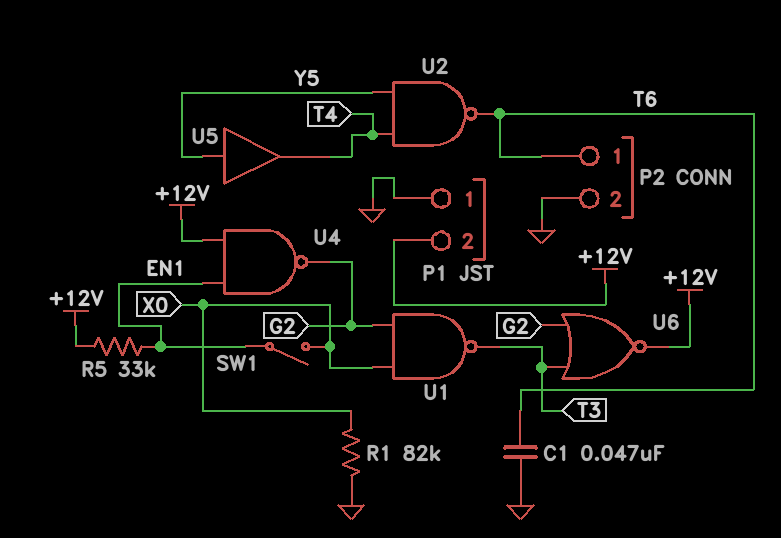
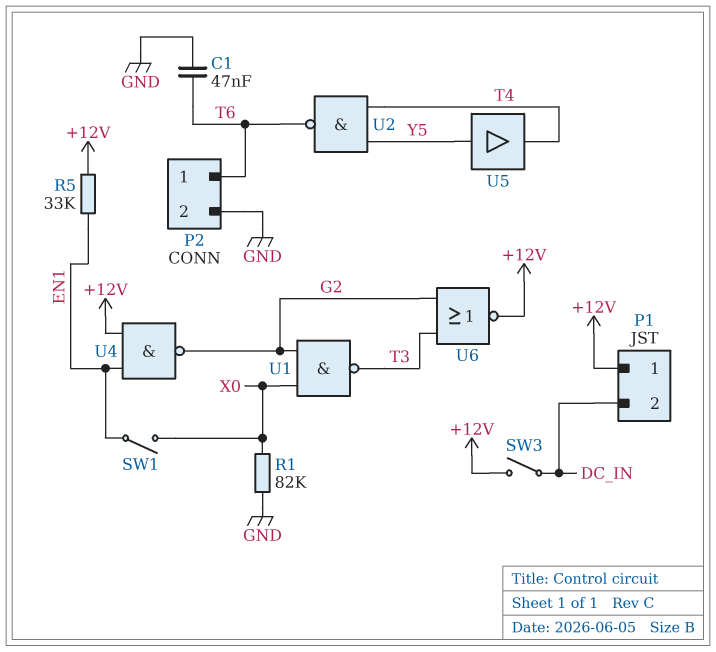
P1 pin 1: GND -> +12V
P1 pin 2: +12V -> DC_IN
SW3: none -> switch (+12V, DC_IN)

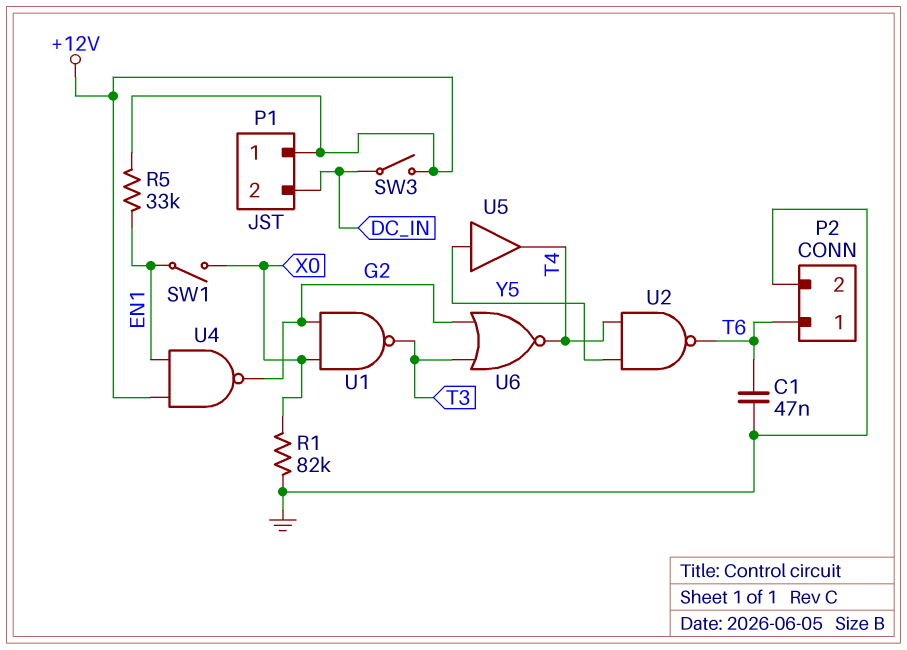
U6: NOR (in G2, in T3, out +12V) -> NOR (in G2, in T3, out T4)

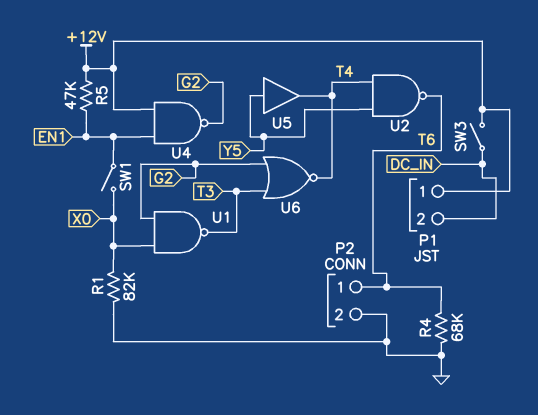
C1: 47nF (GND, T6) -> none
R4: none -> 68k (GND, T6)
R5: 33k (+12V, EN1) -> 47k (+12V, EN1)

